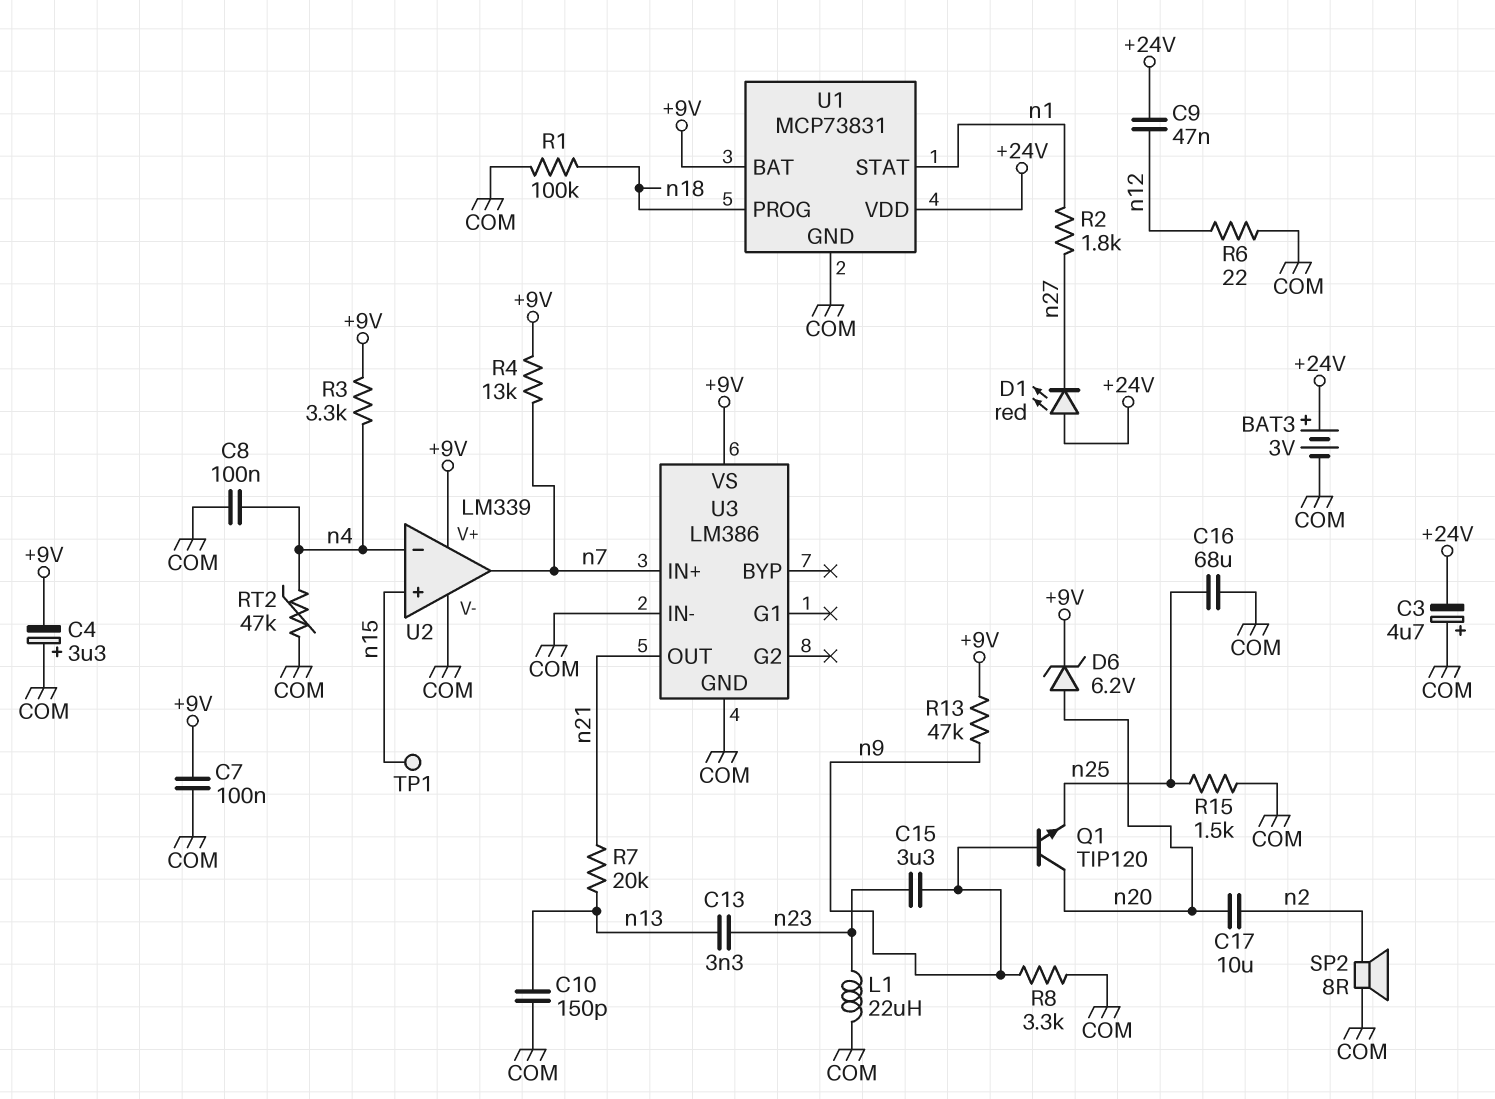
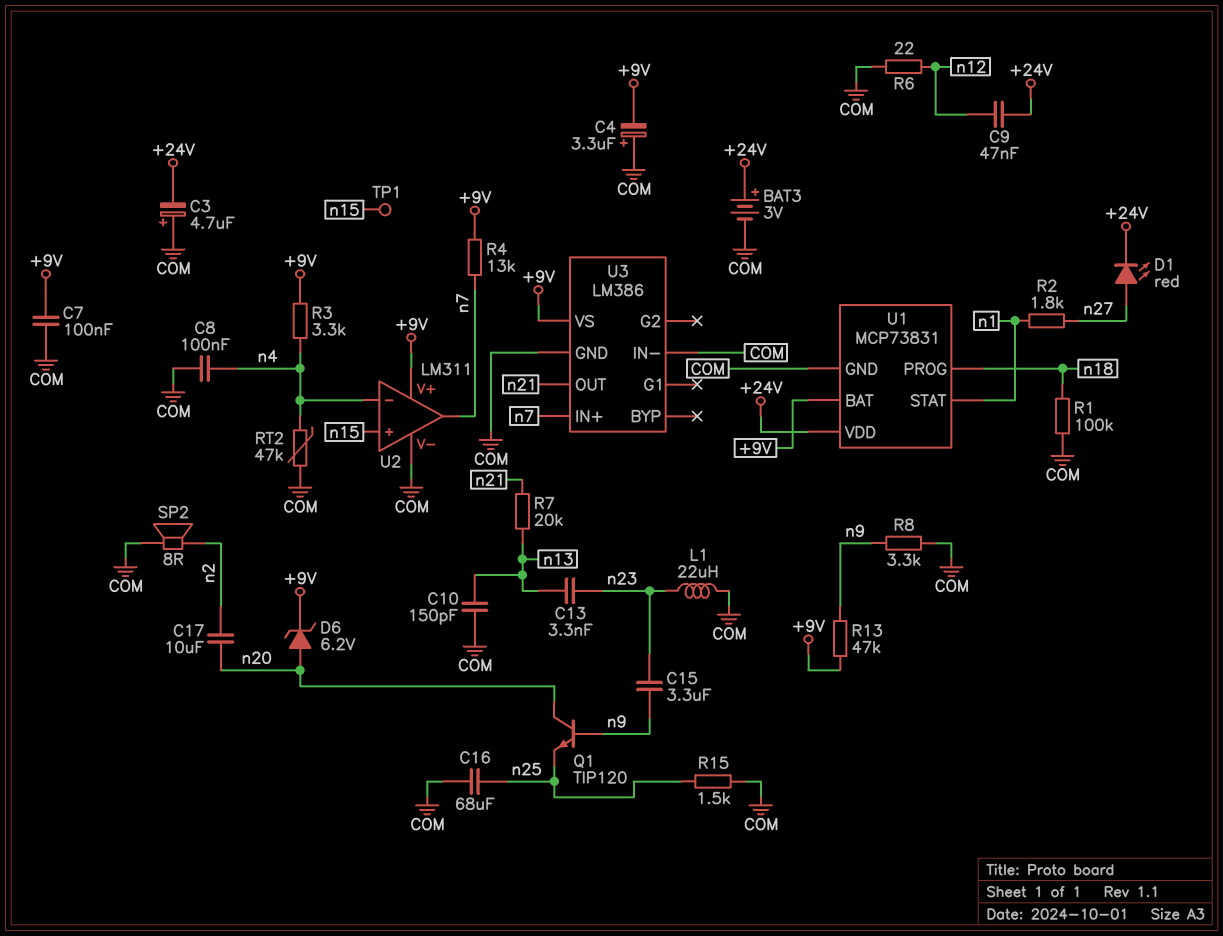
D1: LED red (A +24V, K n27) -> LED red (A n27, K +24V)
U2: LM339 -> LM311

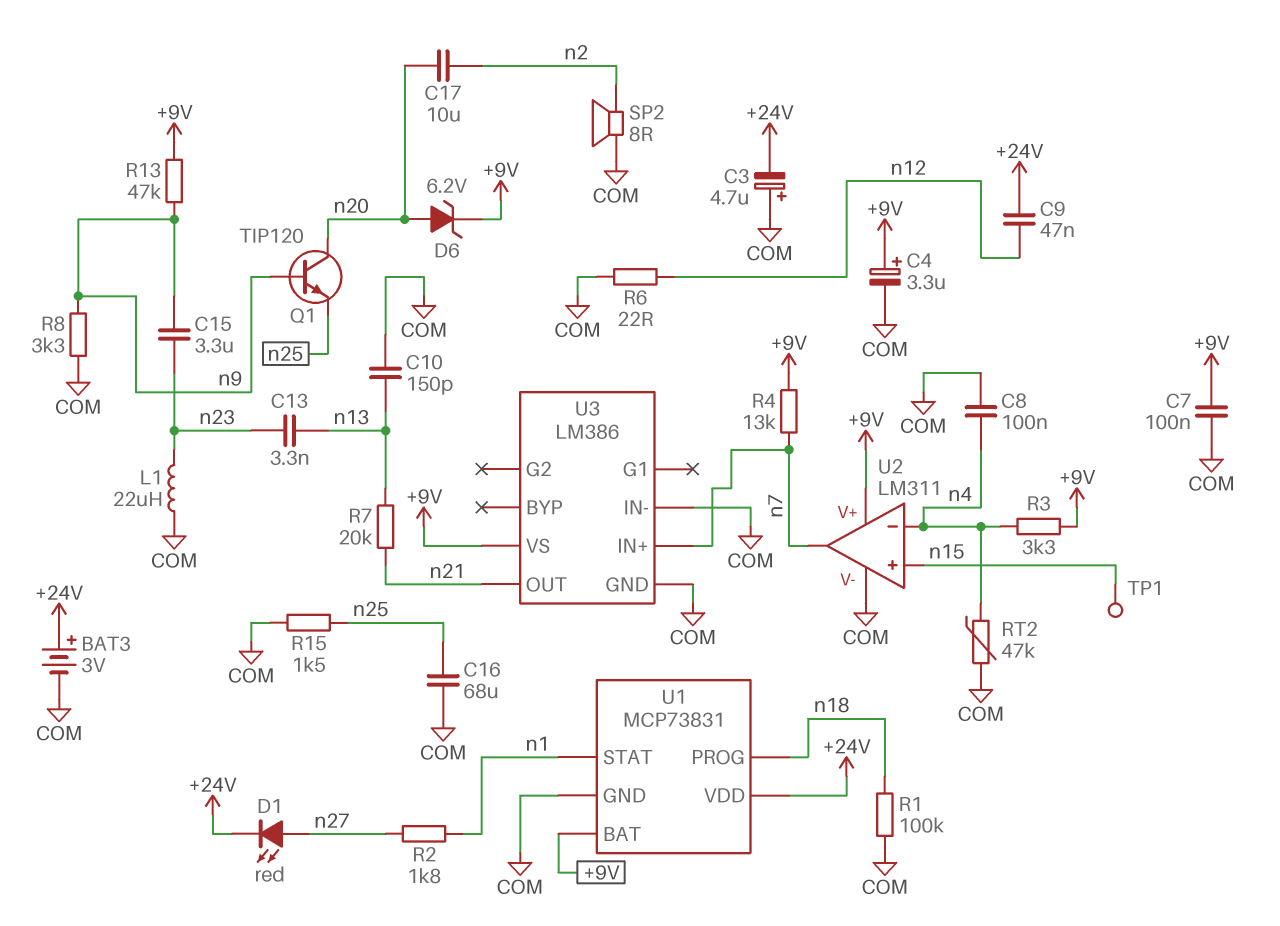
C4: 3.3uF (plus COM, minus +9V) -> 3.3uF (plus +9V, minus COM)

